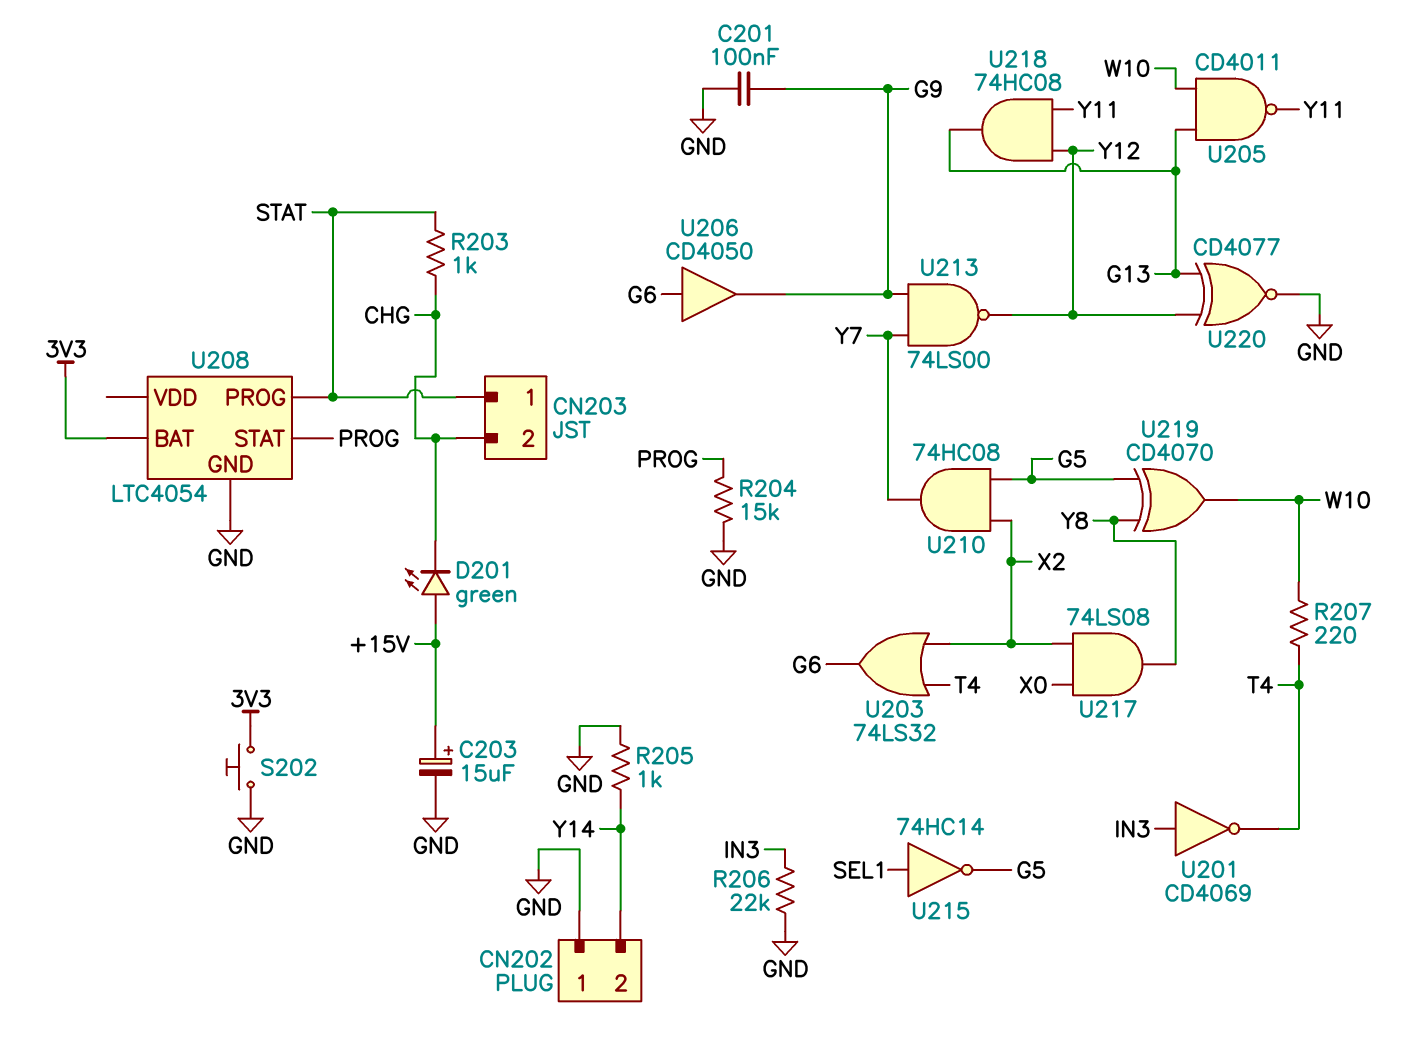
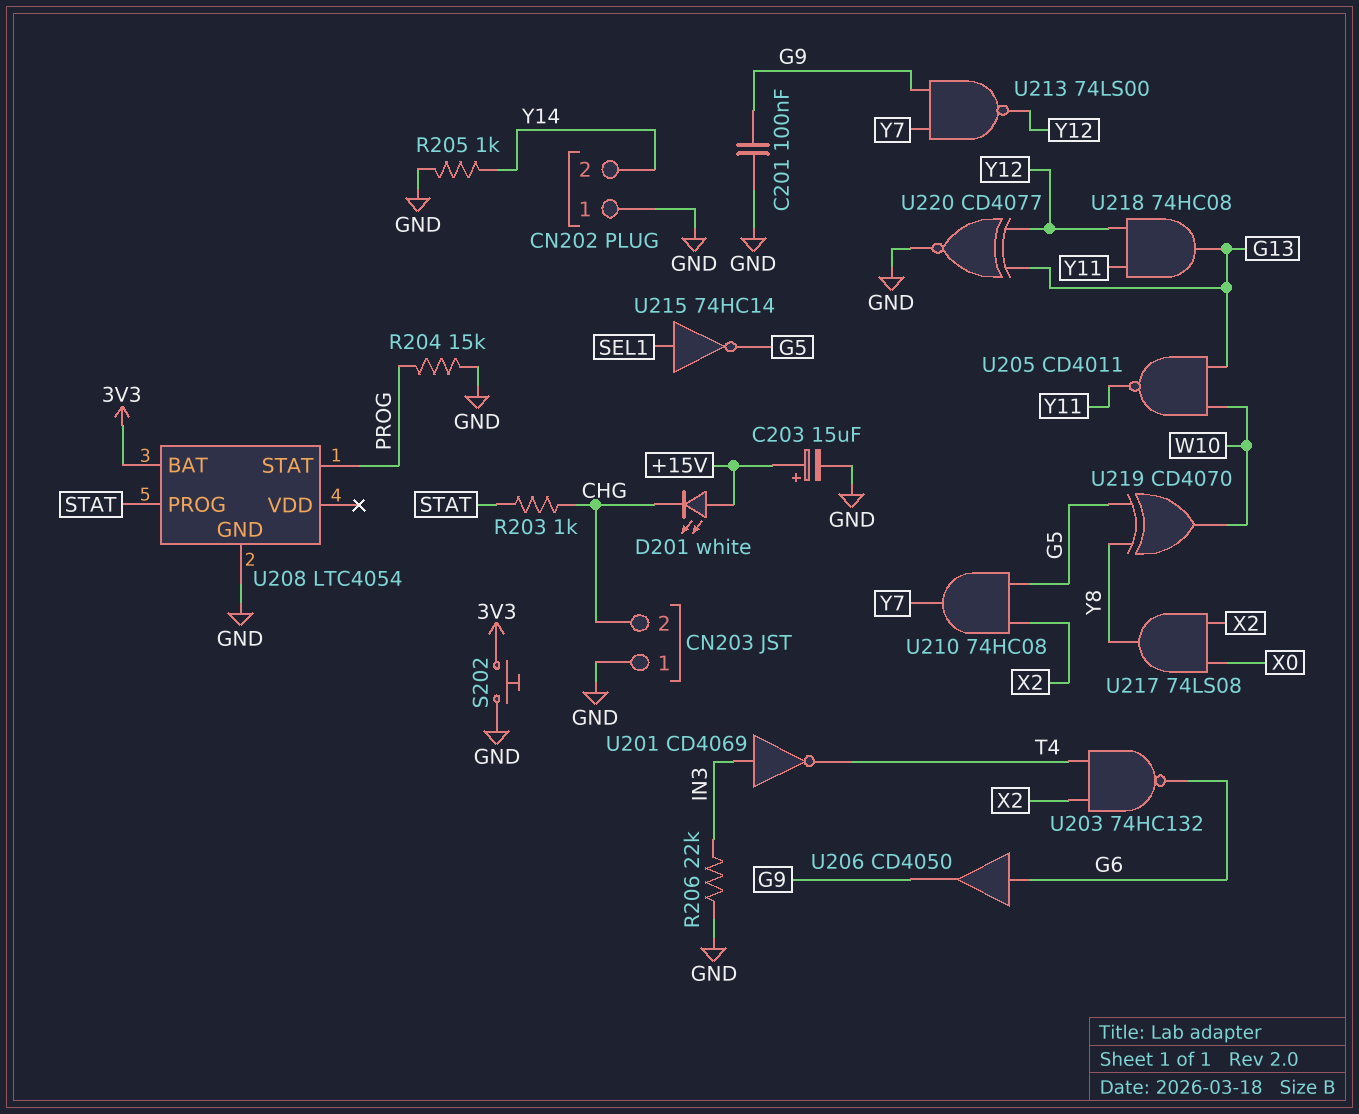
CN203 pin 1: STAT -> GND
D201: LED green (A +15V, K CHG) -> LED white (A +15V, K CHG)
R207: 220 (T4, W10) -> none
U203: OR 74LS32 (in T4, in X2, out G6) -> NAND 74HC132 (in T4, in X2, out G6)

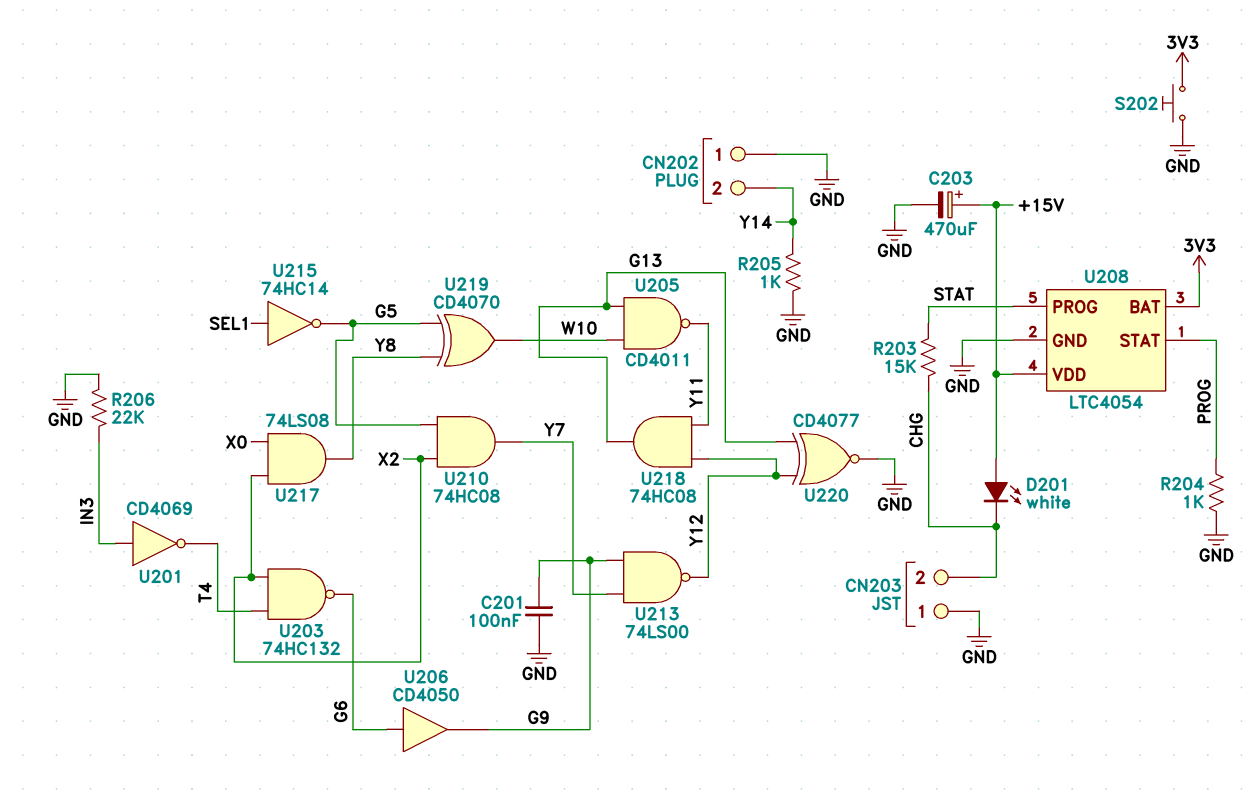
C203: 15uF (plus +15V, minus GND) -> 470uF (plus +15V, minus GND)
R203: 1k (CHG, STAT) -> 15k (CHG, STAT)
R204: 15k (GND, PROG) -> 1k (GND, PROG)
U208 pin VDD: none -> +15V

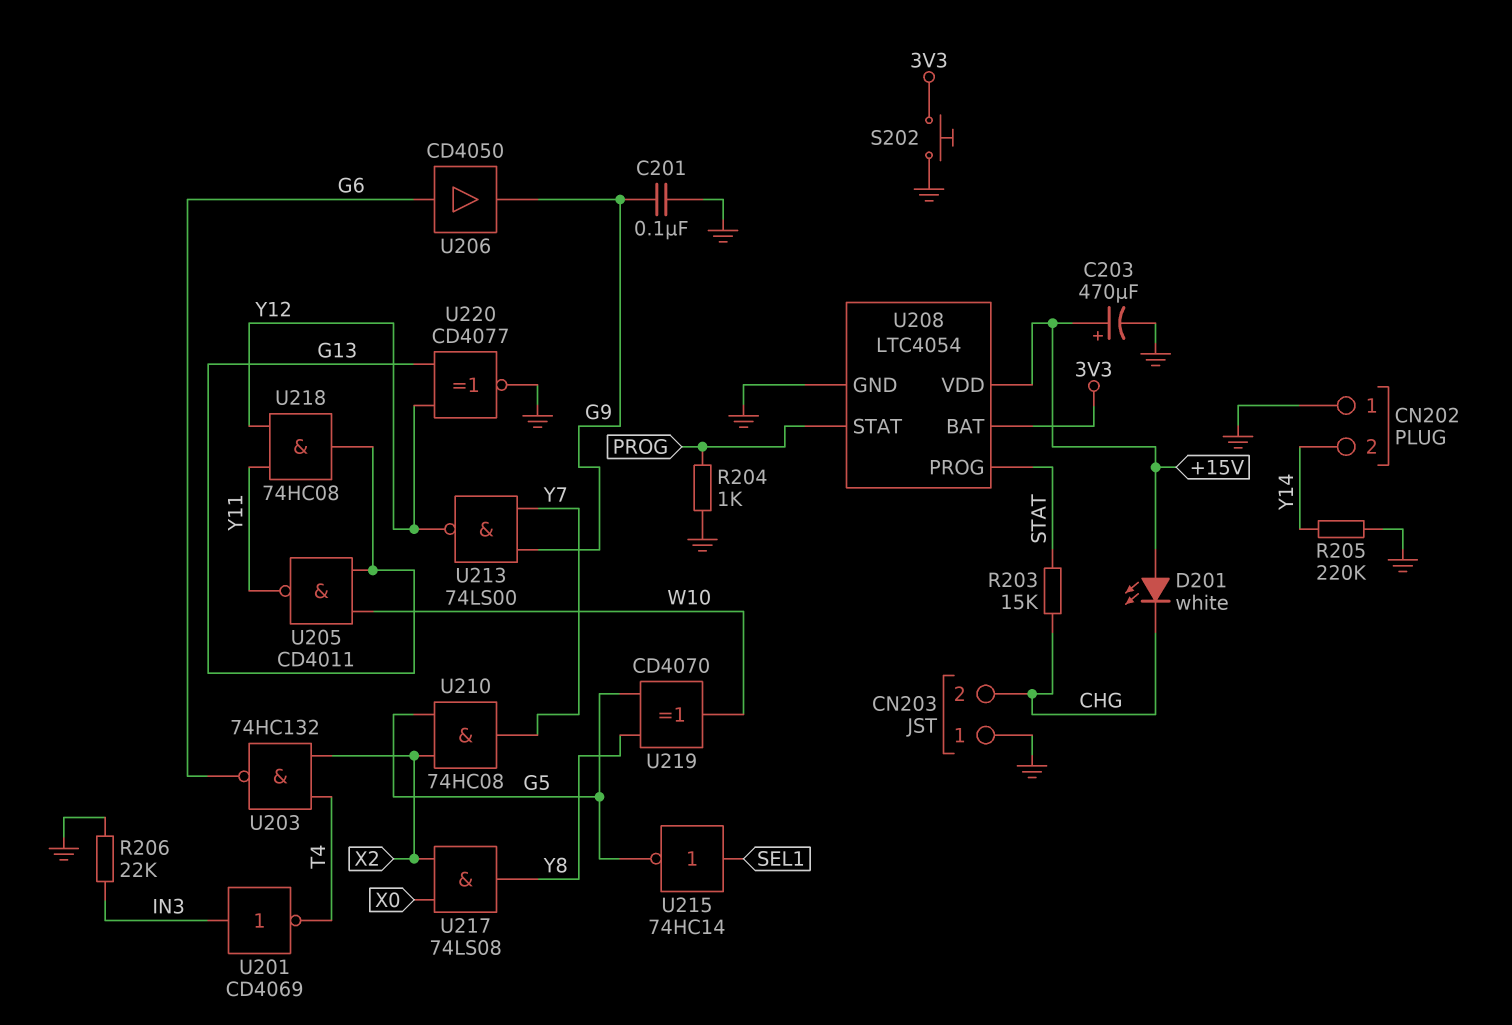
R205: 1k (GND, Y14) -> 220k (GND, Y14)

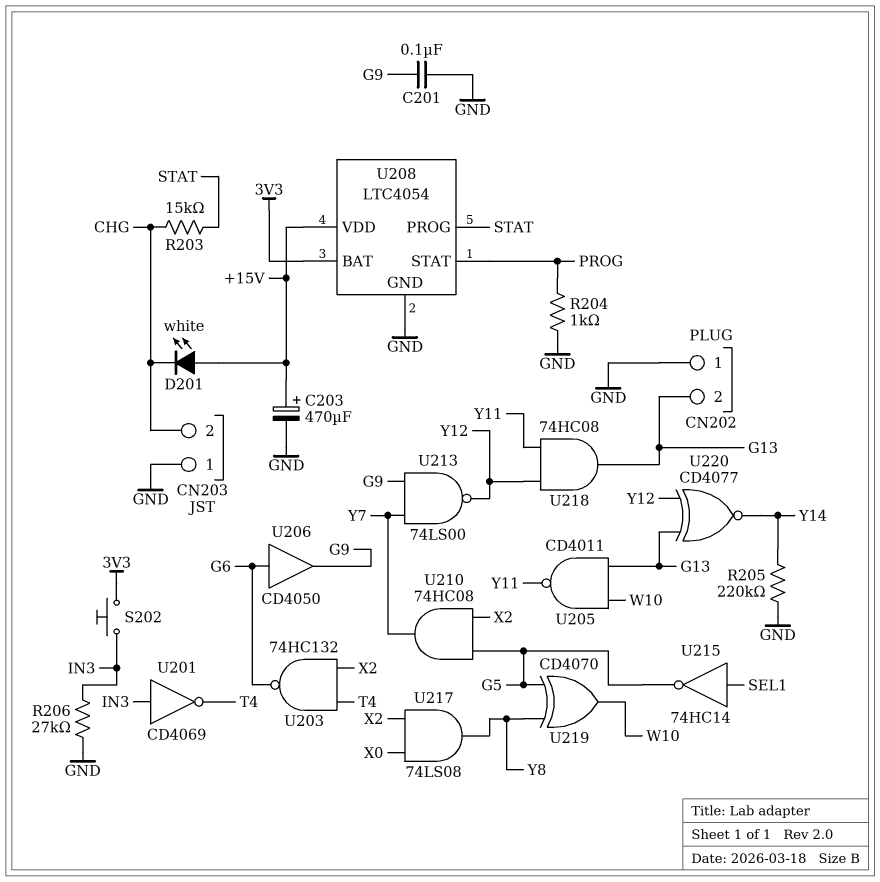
CN202 pin 2: Y14 -> G13
R206: 22k (GND, IN3) -> 27k (GND, IN3)
S202: button (3V3, GND) -> button (3V3, IN3)
U220: XNOR CD4077 (in G13, in Y12, out GND) -> XNOR CD4077 (in G13, in Y12, out Y14)

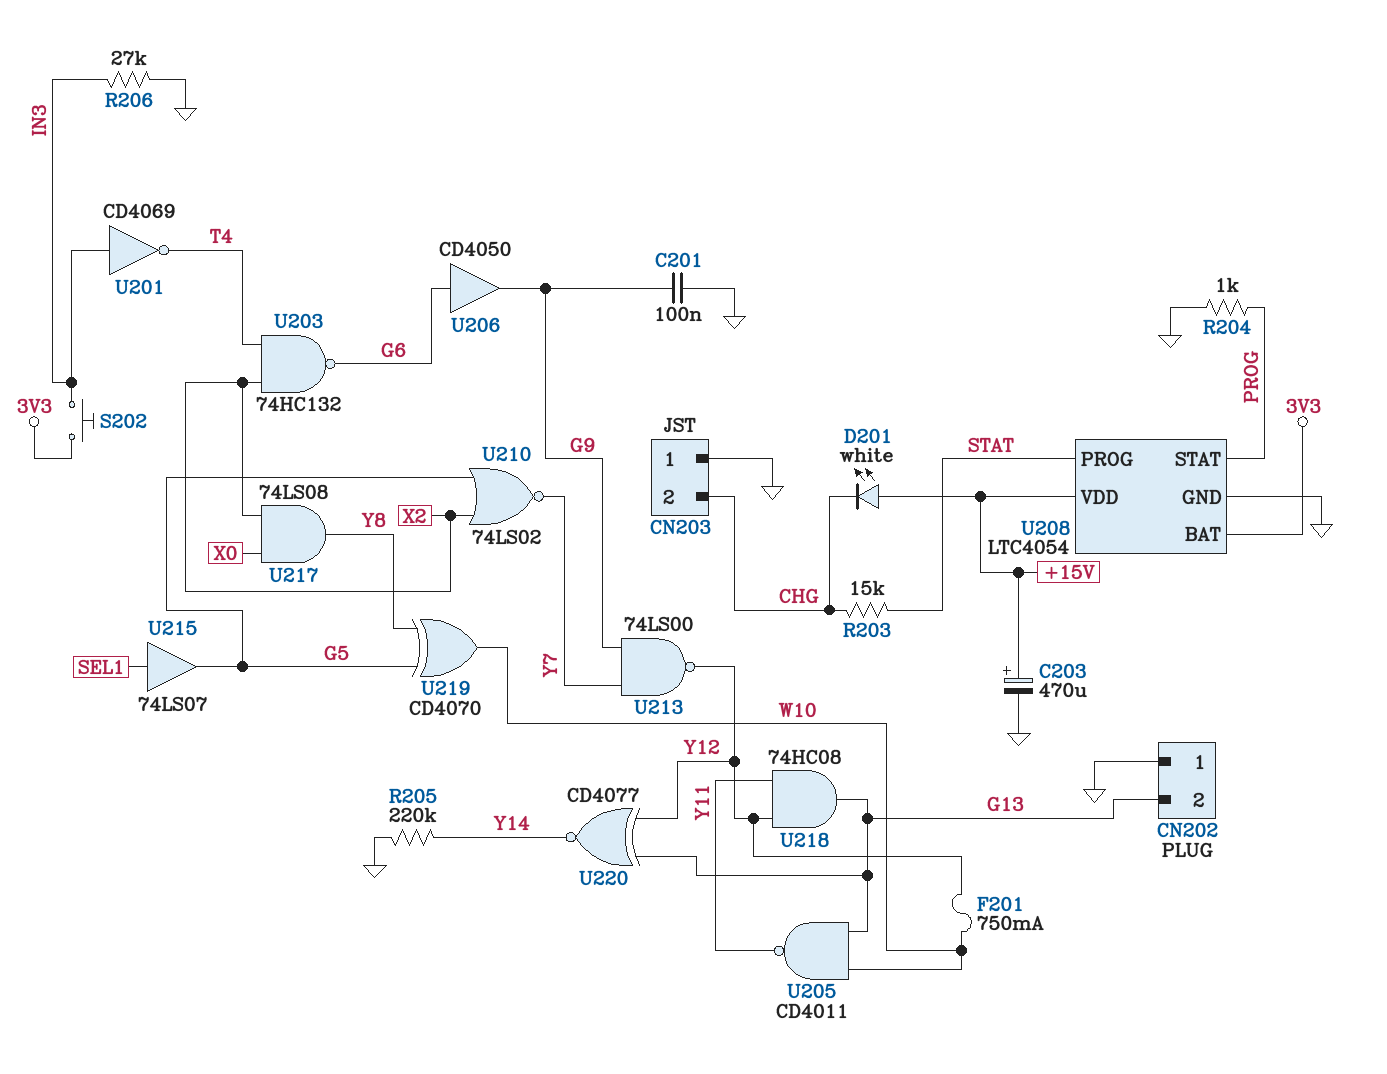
F201: none -> 750mA (W10, Y12)
U210: AND 74HC08 (in G5, in X2, out Y7) -> NOR 74LS02 (in G5, in X2, out Y7)
U215: NOT 74HC14 (in SEL1, out G5) -> buffer 74LS07 (in SEL1, out G5)

